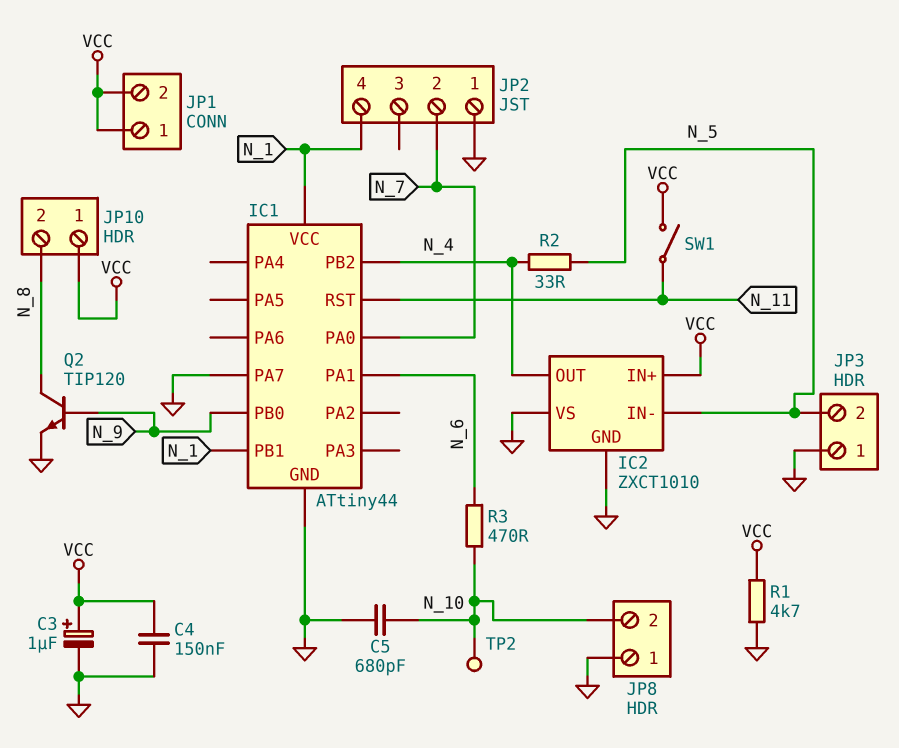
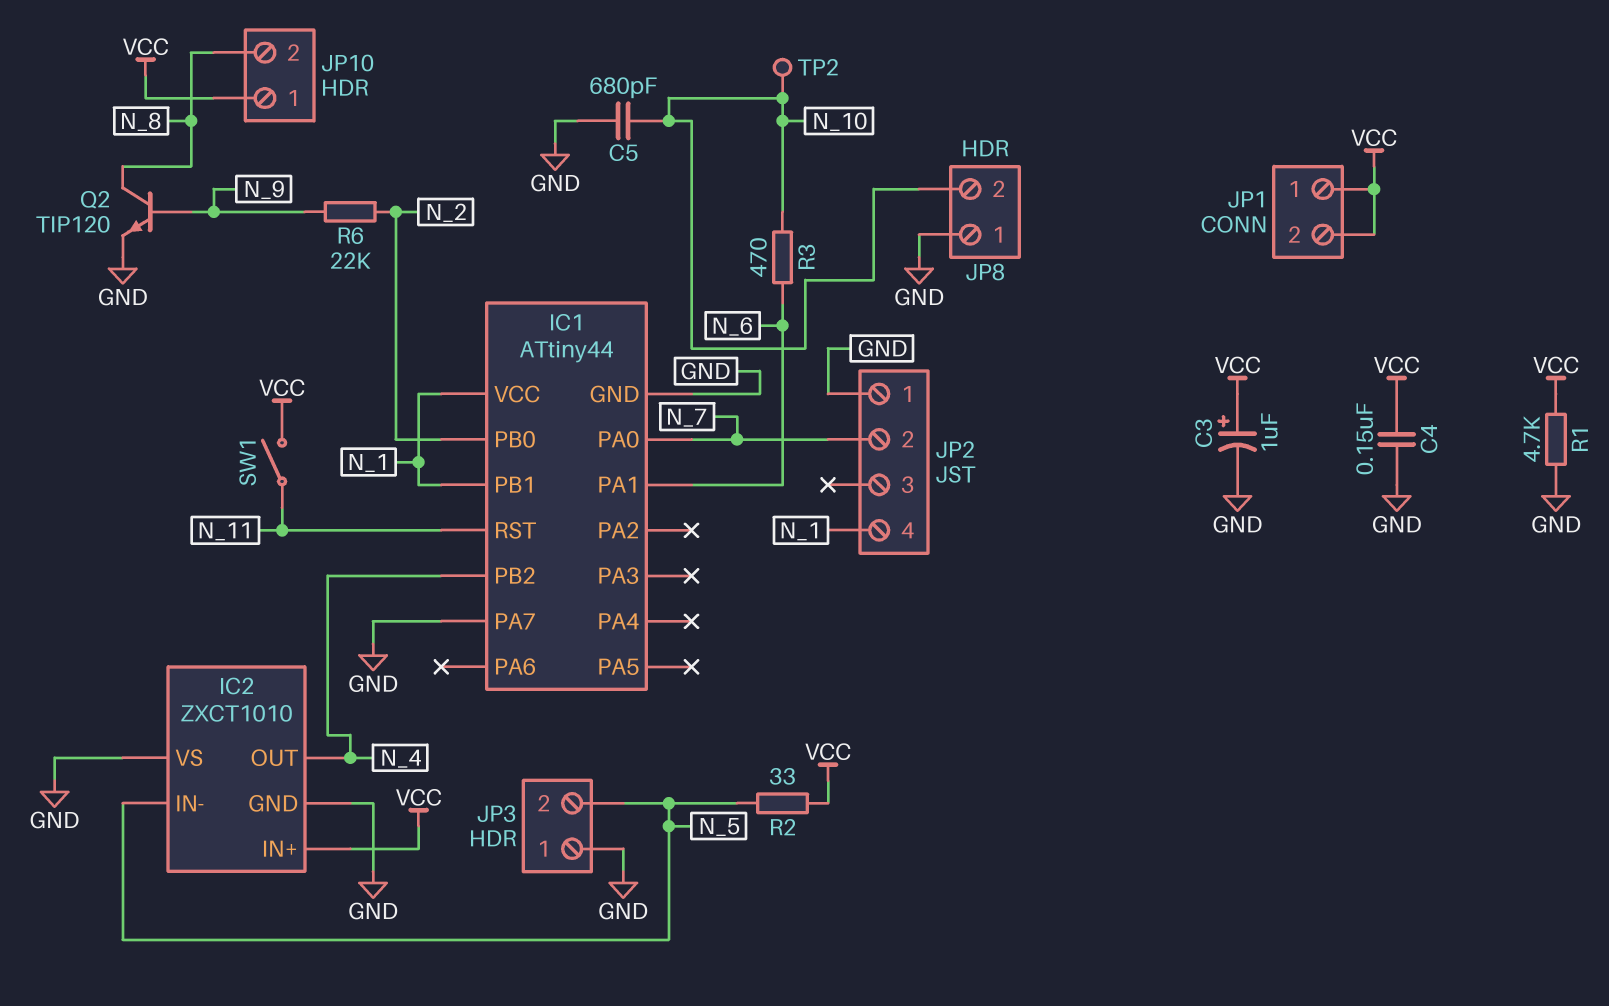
IC1 pin PB0: N_9 -> N_2
R2: 33 (N_4, N_5) -> 33 (N_5, VCC)
R6: none -> 22k (N_2, N_9)

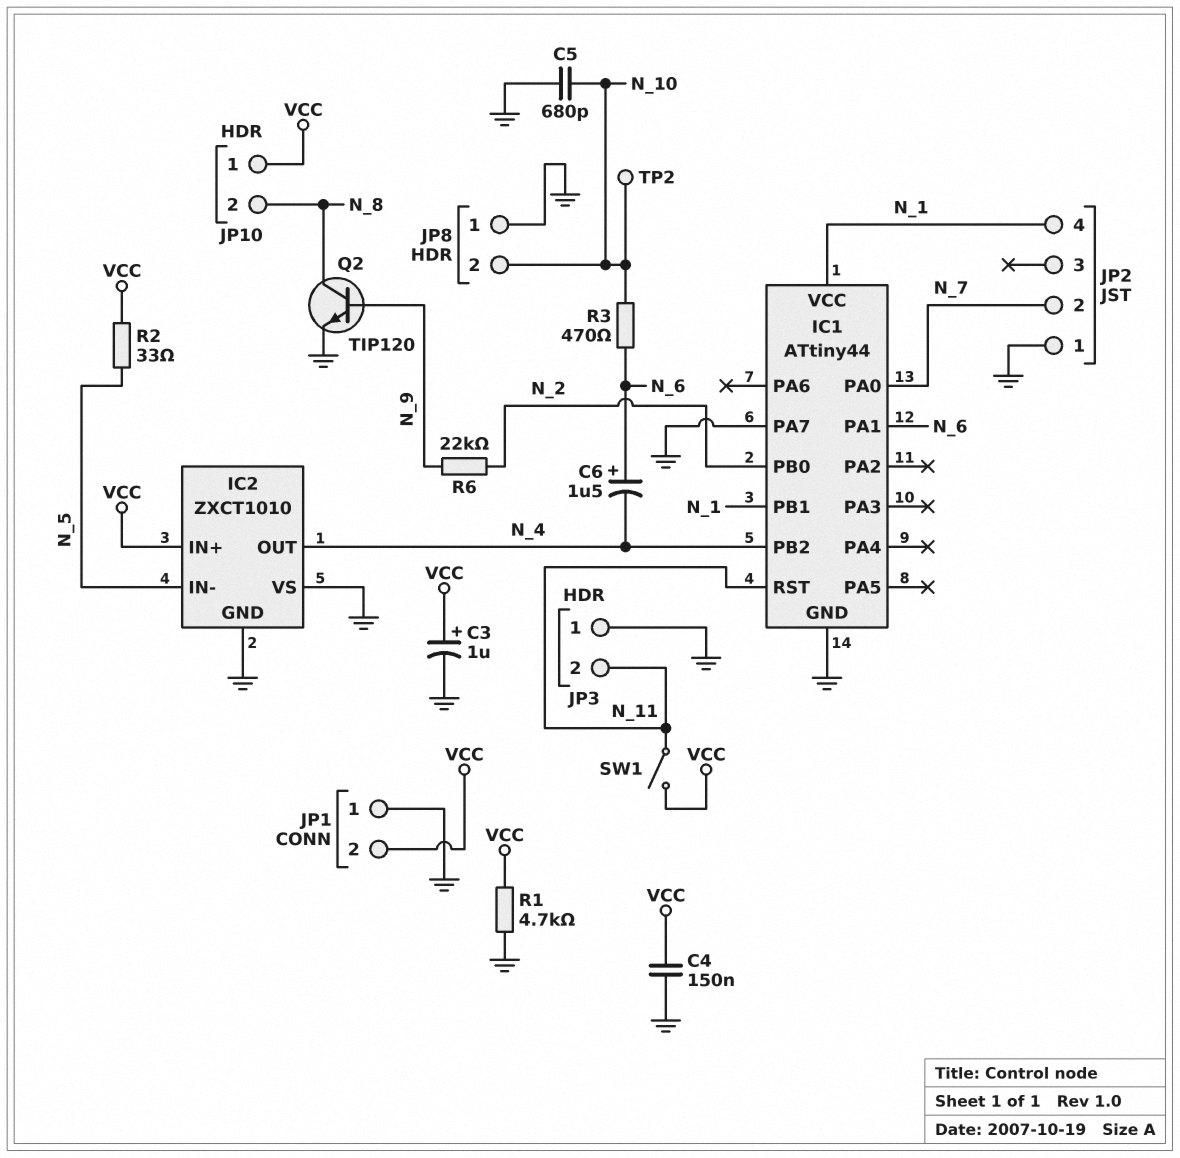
C6: none -> 1.5uF (plus N_6, minus N_4)
JP1 pin 1: VCC -> GND
JP3 pin 2: N_5 -> N_11

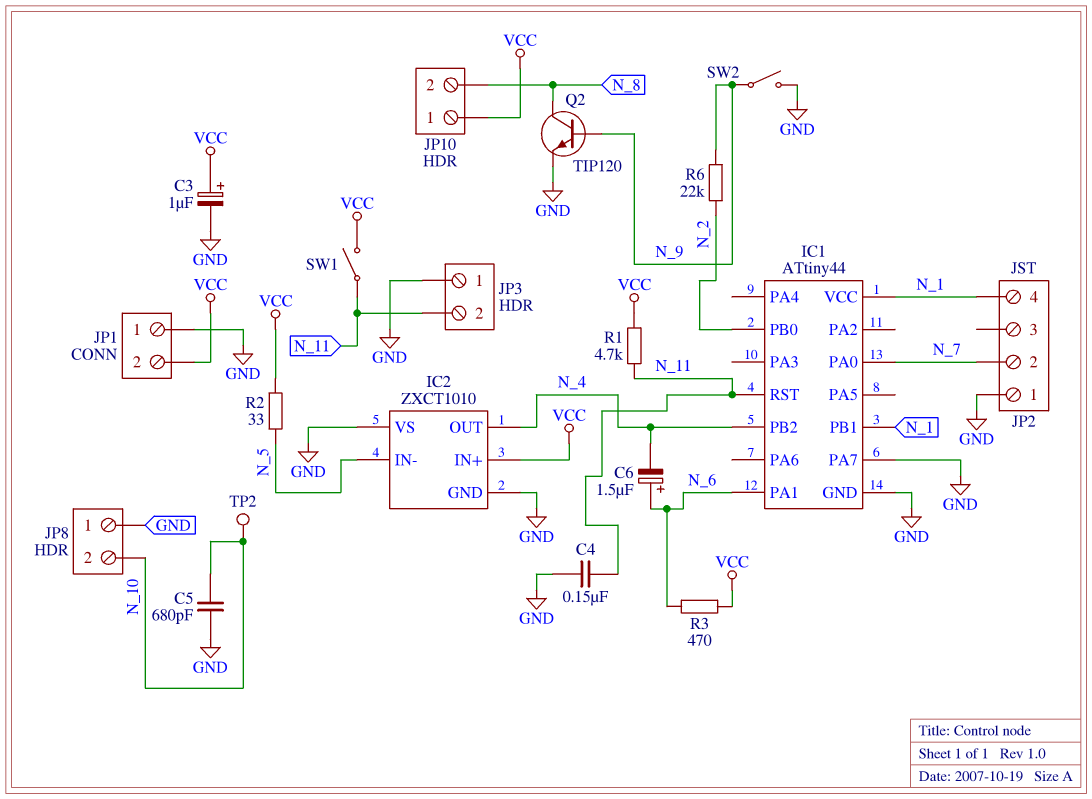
C4: 150nF (GND, VCC) -> 150nF (GND, N_11)
R1: 4.7k (GND, VCC) -> 4.7k (N_11, VCC)
R3: 470 (N_6, N_10) -> 470 (N_6, VCC)
SW2: none -> switch (GND, N_9)

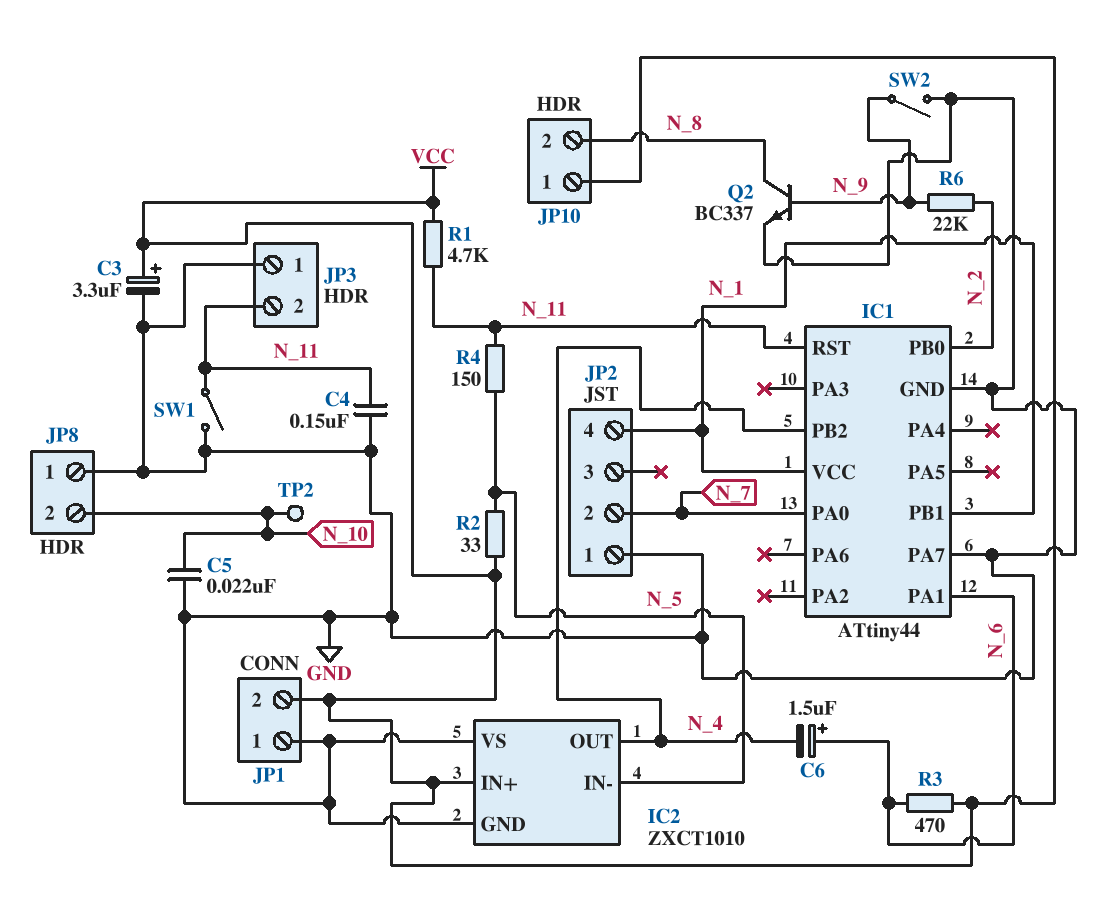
C3: 1uF (plus VCC, minus GND) -> 3.3uF (plus VCC, minus GND)
C5: 680pF (GND, N_10) -> 22nF (GND, N_10)
Q2: NPN TIP120 (B N_9, C N_8, E GND) -> NPN BC337 (B N_9, C N_8, E GND)
R4: none -> 150 (N_5, N_11)
SW1: switch (N_11, VCC) -> switch (GND, N_11)

